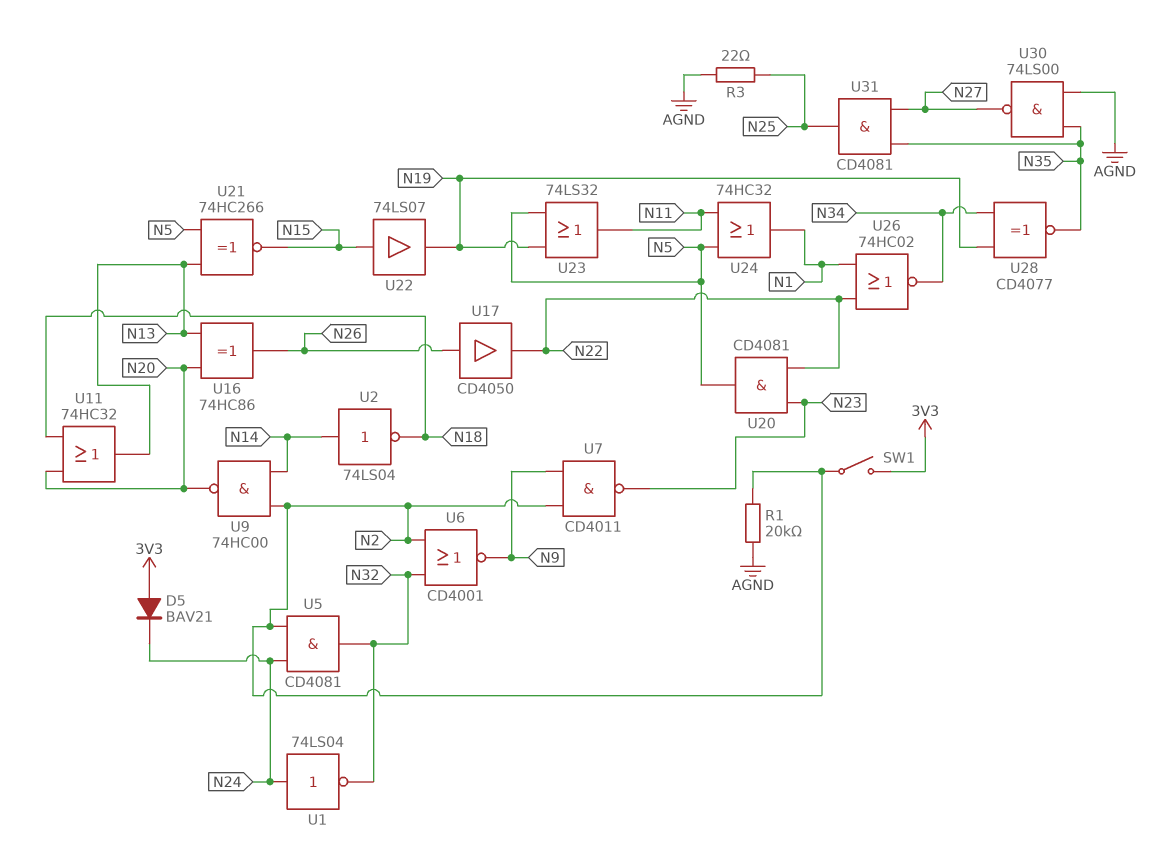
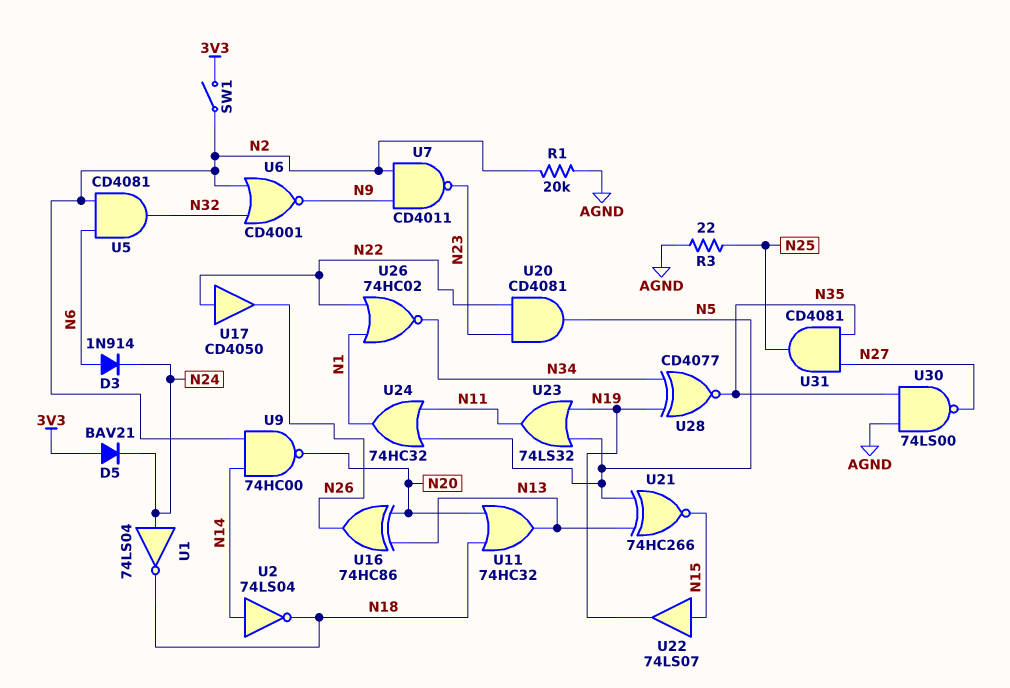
D3: none -> diode 1N914 (A N6, K N24)
U1: NOT 74LS04 (in N24, out N32) -> NOT 74LS04 (in N24, out N18)
U5: AND CD4081 (in N2, in N24, out N32) -> AND CD4081 (in N2, in N6, out N32)
U17: buffer CD4050 (in N26, out N22) -> buffer CD4050 (in N22, out N26)

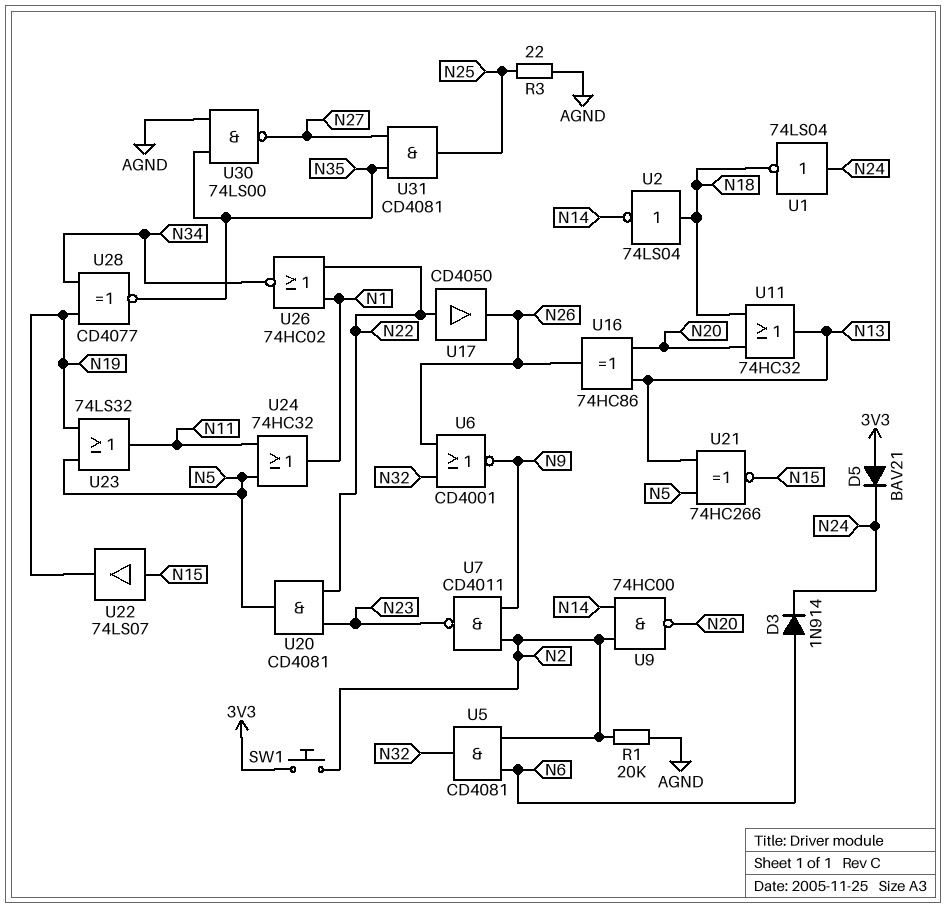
SW1: switch (3V3, N2) -> button (3V3, N2)
U2: NOT 74LS04 (in N14, out N18) -> NOT 74LS04 (in N18, out N14)
U6: NOR CD4001 (in N2, in N32, out N9) -> NOR CD4001 (in N26, in N32, out N9)

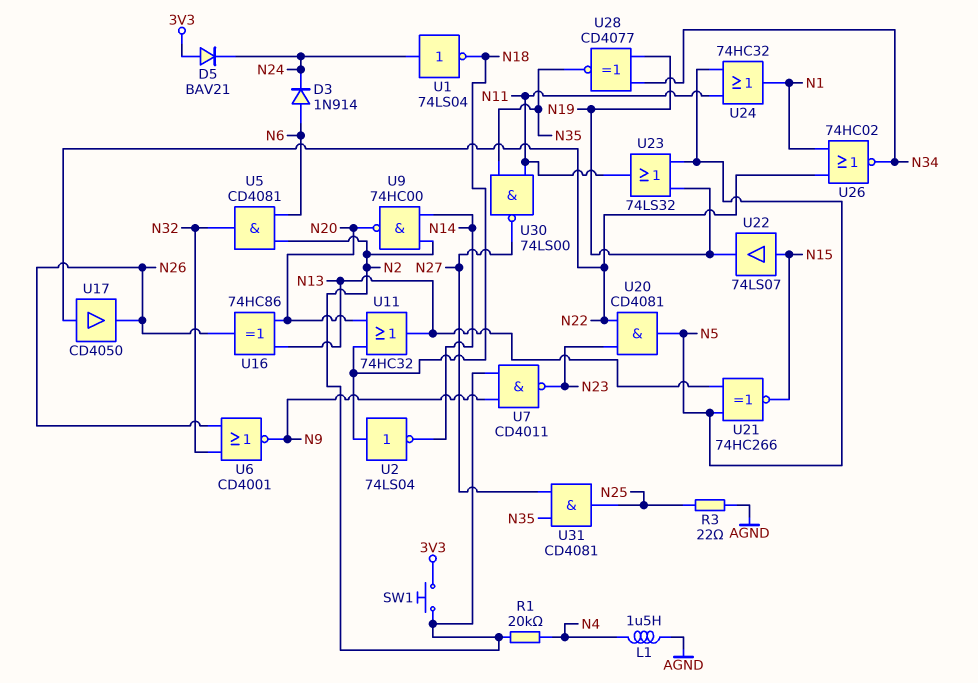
L1: none -> 1.5uH (AGND, N4)
R1: 20k (AGND, N2) -> 20k (N2, N4)
U30: NAND 74LS00 (in AGND, in N35, out N27) -> NAND 74LS00 (in N11, in N35, out N27)

